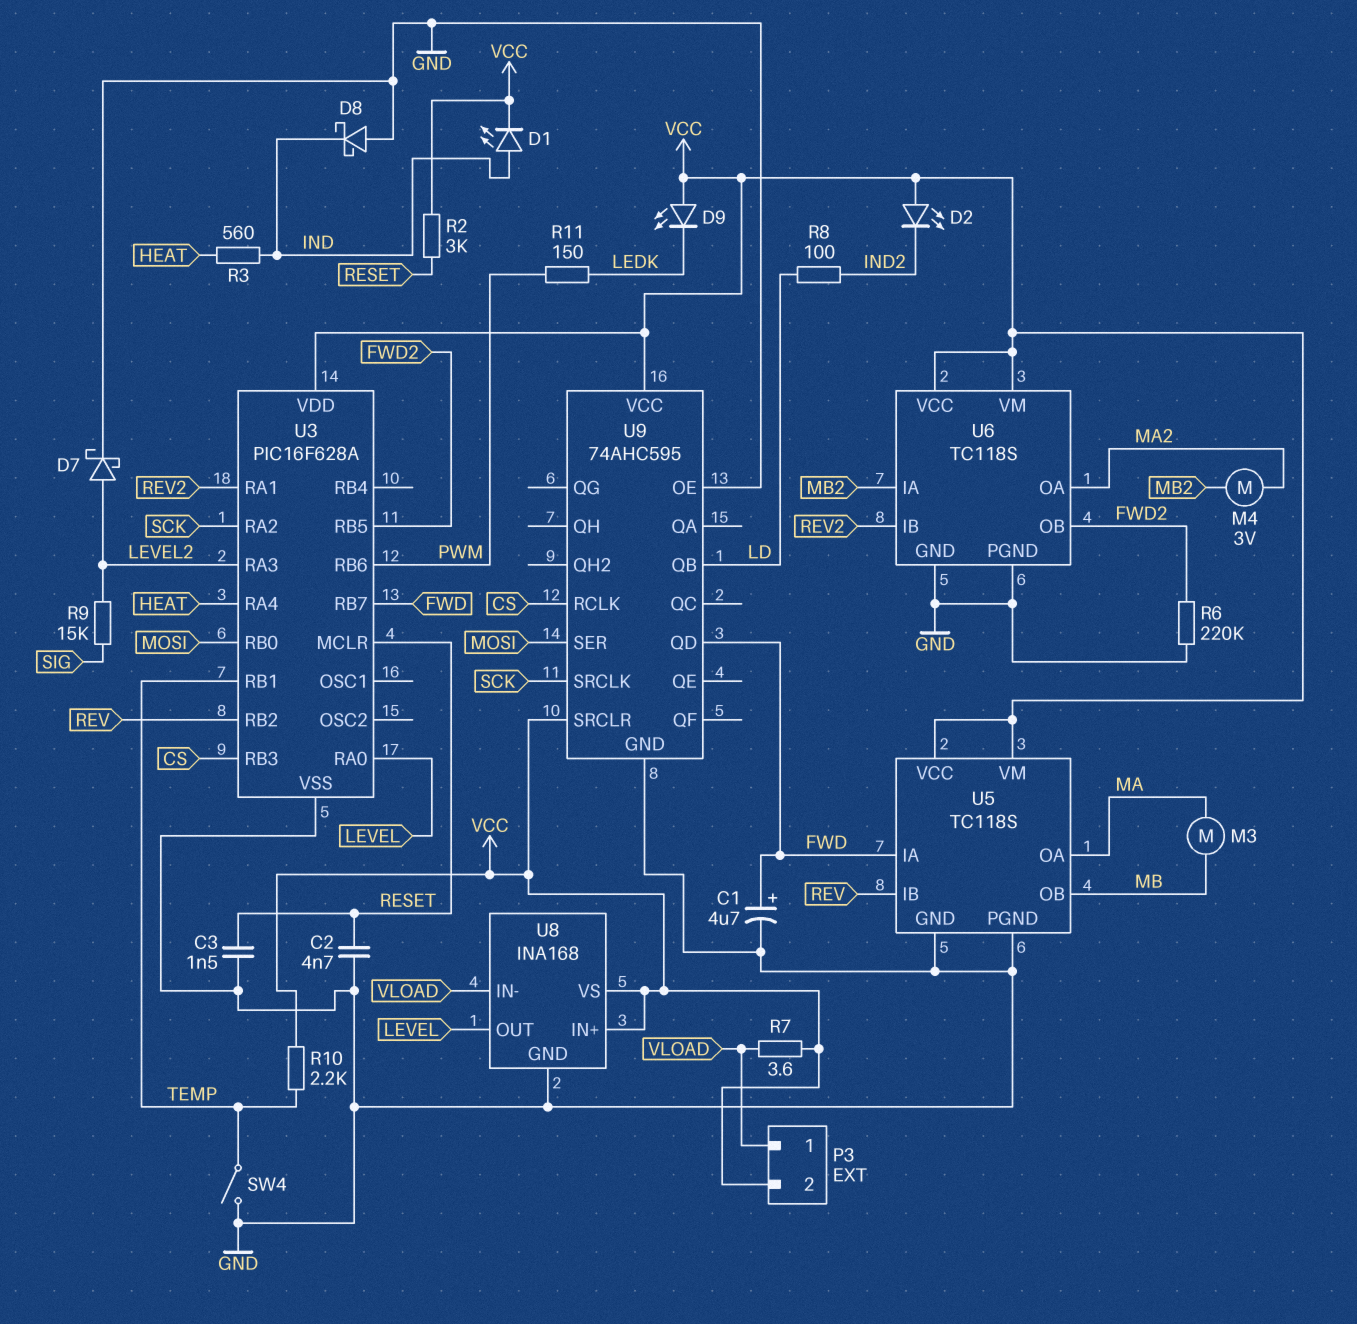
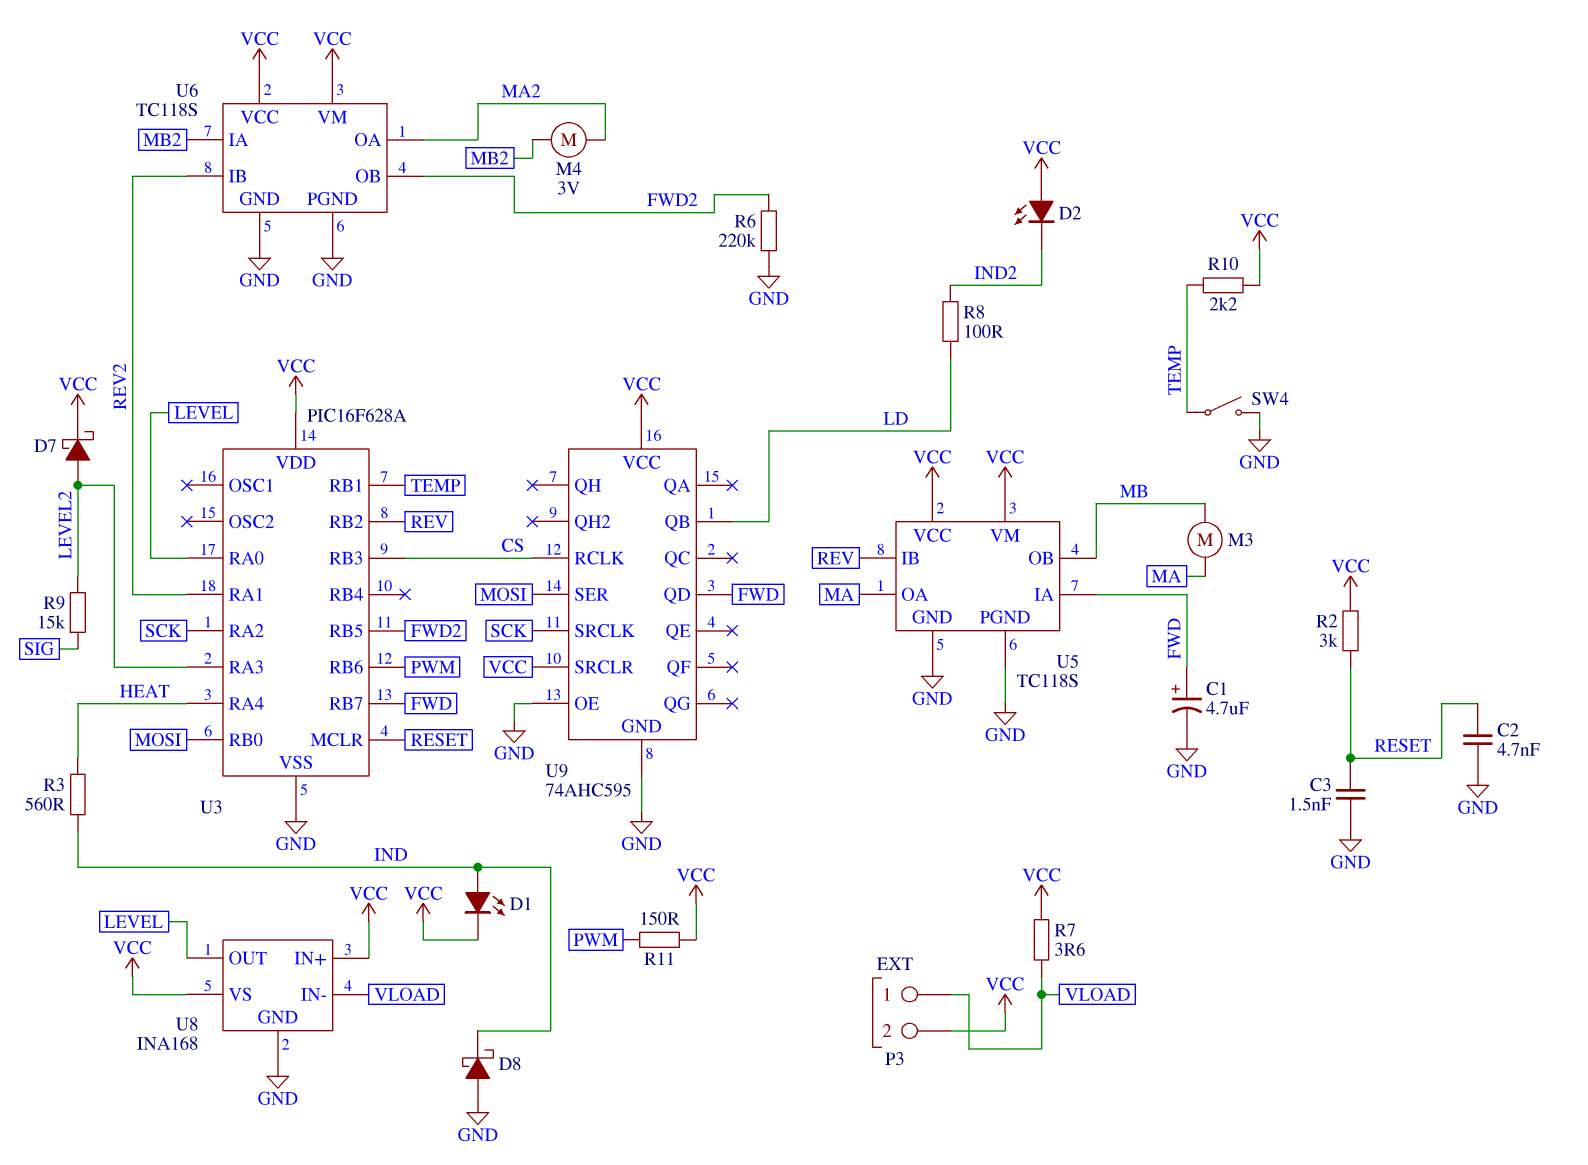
D7: schottky (A LEVEL2, K GND) -> schottky (A LEVEL2, K VCC)
D9: LED (A VCC, K LEDK) -> none
R11: 150 (LEDK, PWM) -> 150 (PWM, VCC)

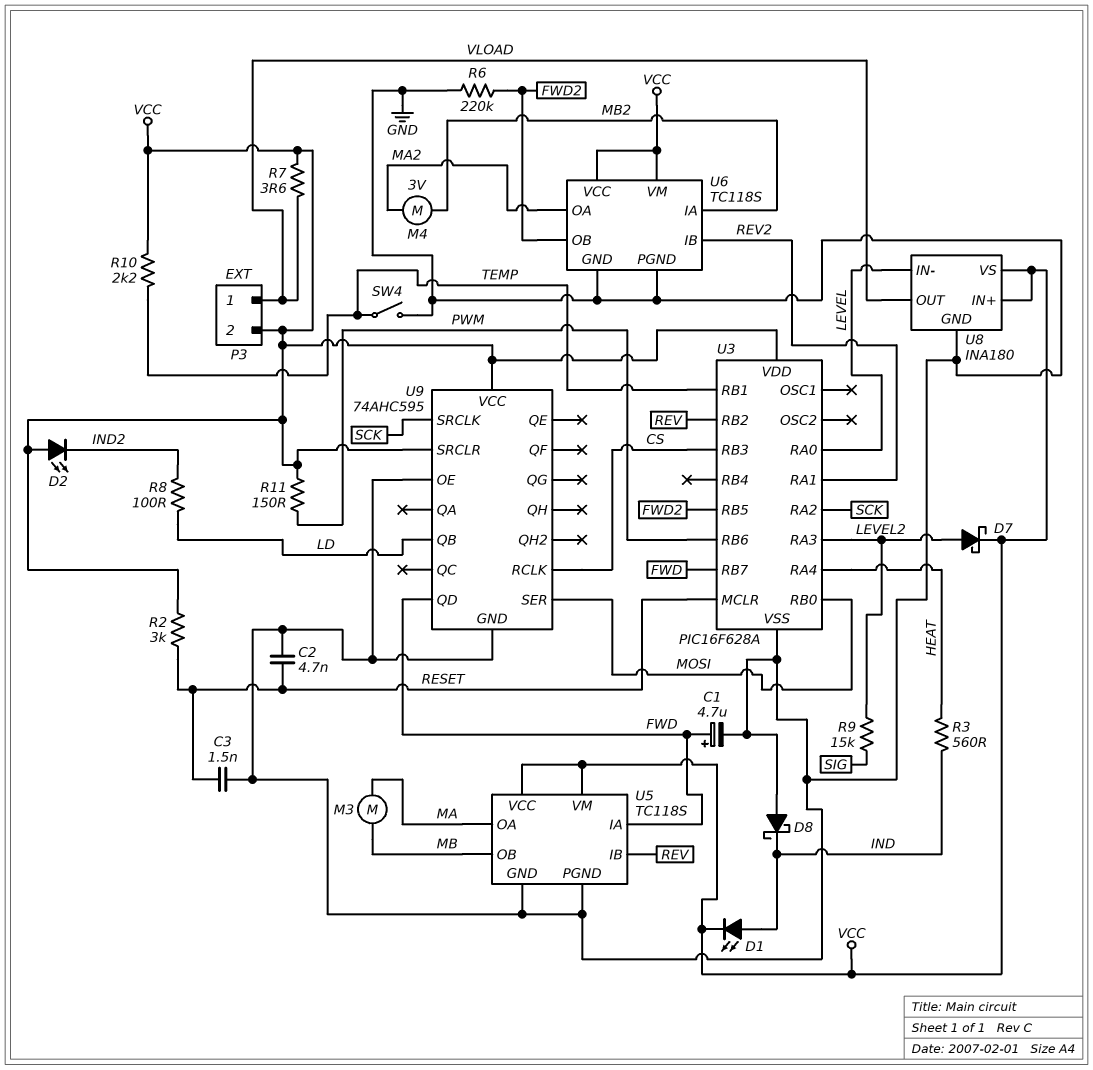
U8: INA168 -> INA180
U8 pin IN-: VLOAD -> LEVEL
U8 pin OUT: LEVEL -> VLOAD

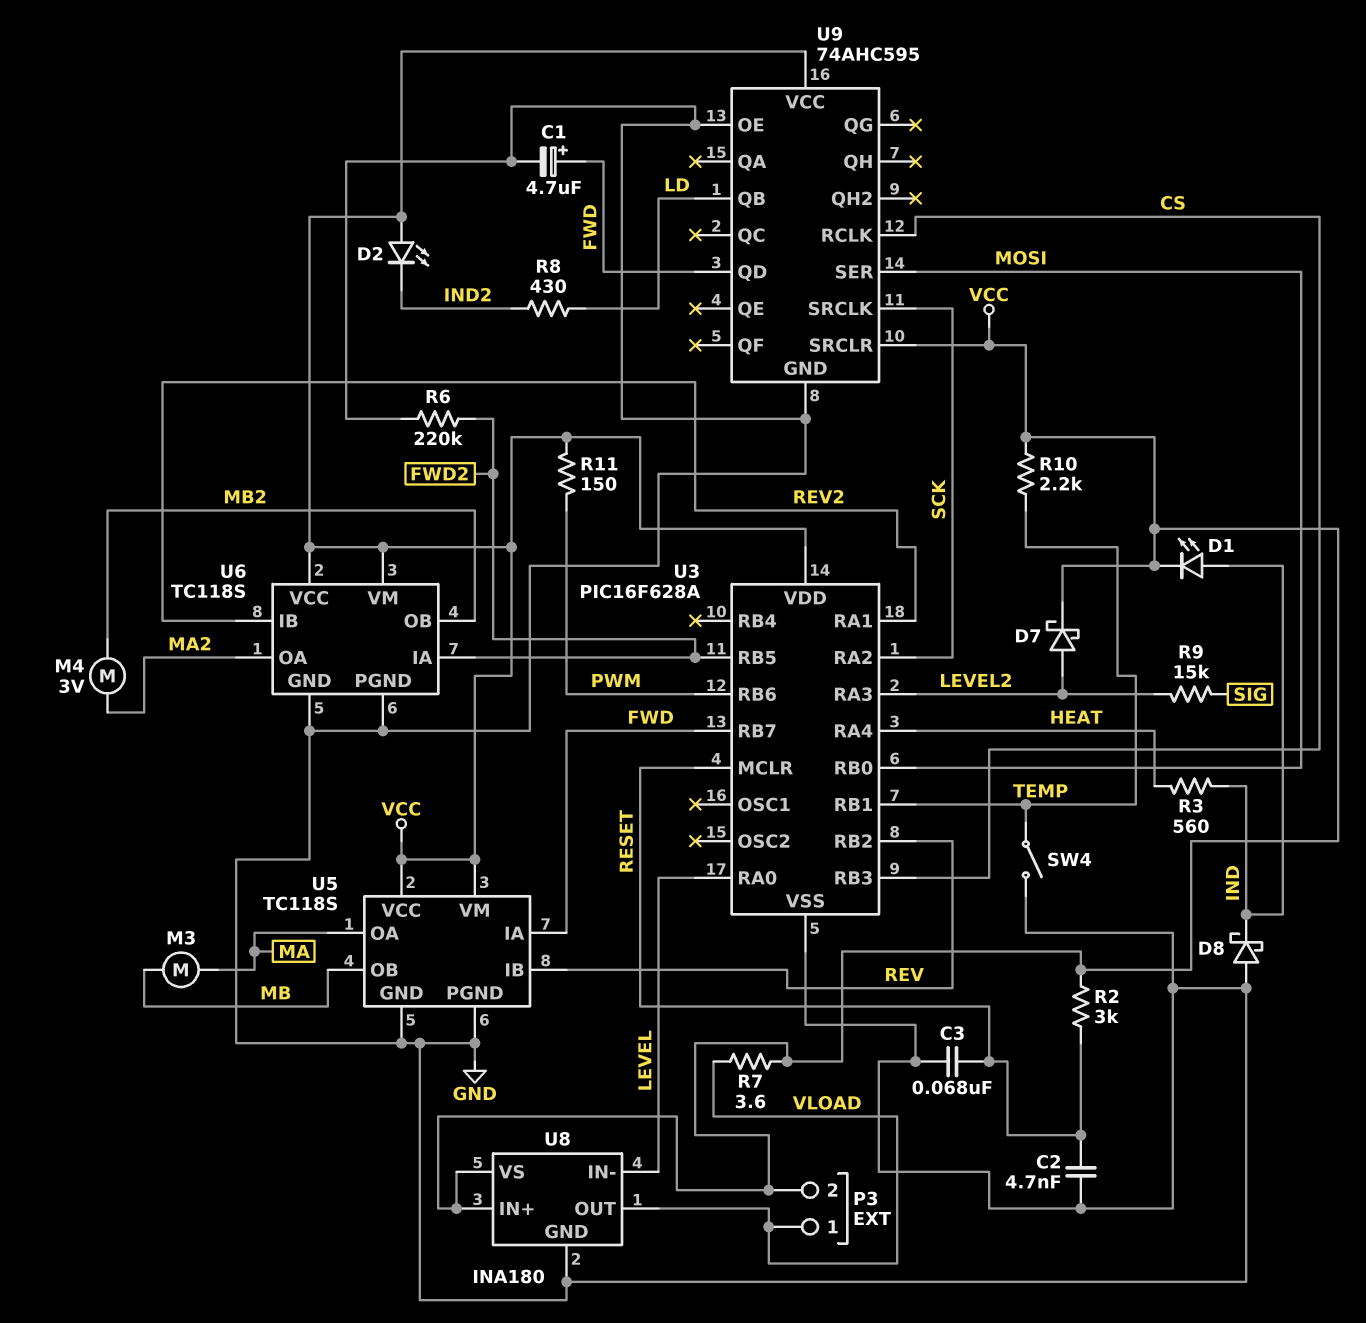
C3: 1.5nF (GND, RESET) -> 68nF (GND, RESET)
R8: 100 (IND2, LD) -> 430 (IND2, LD)
U6 pin IA: MB2 -> FWD2
U6 pin OB: FWD2 -> MB2

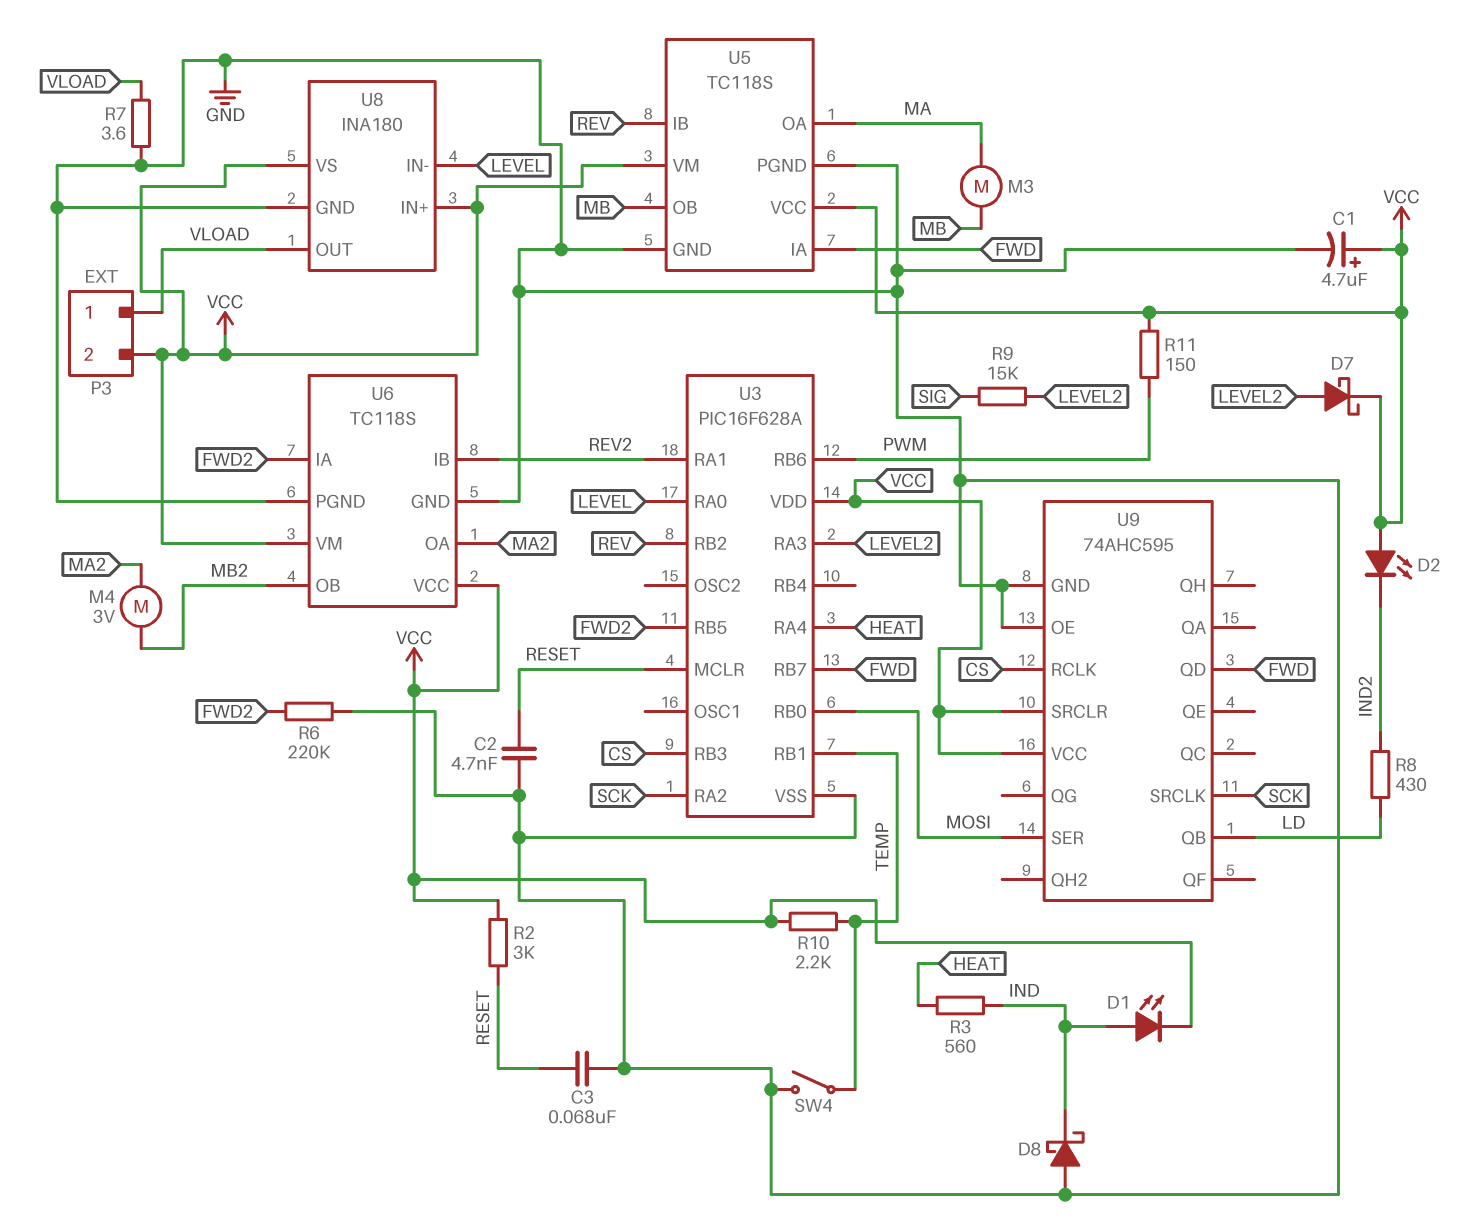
C1: 4.7uF (plus FWD, minus GND) -> 4.7uF (plus VCC, minus GND)
R7: 3.6 (VCC, VLOAD) -> 3.6 (GND, VLOAD)

